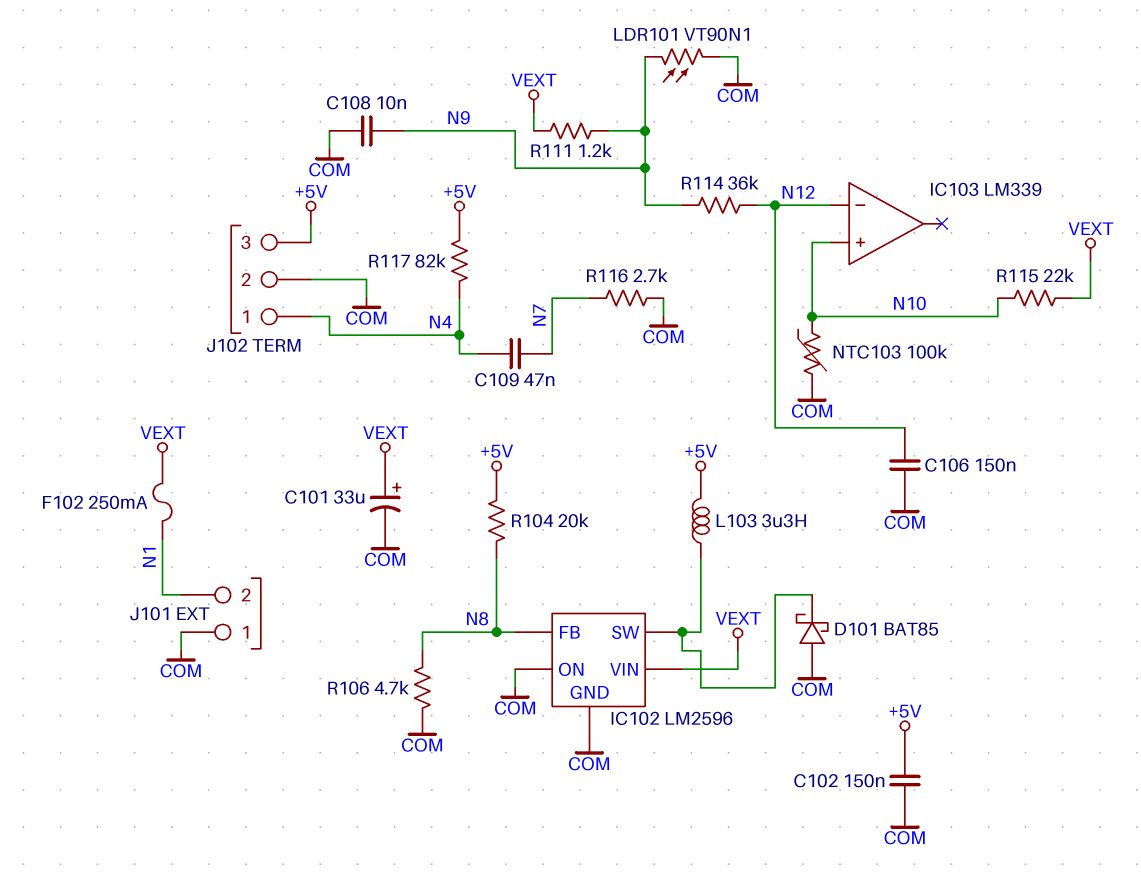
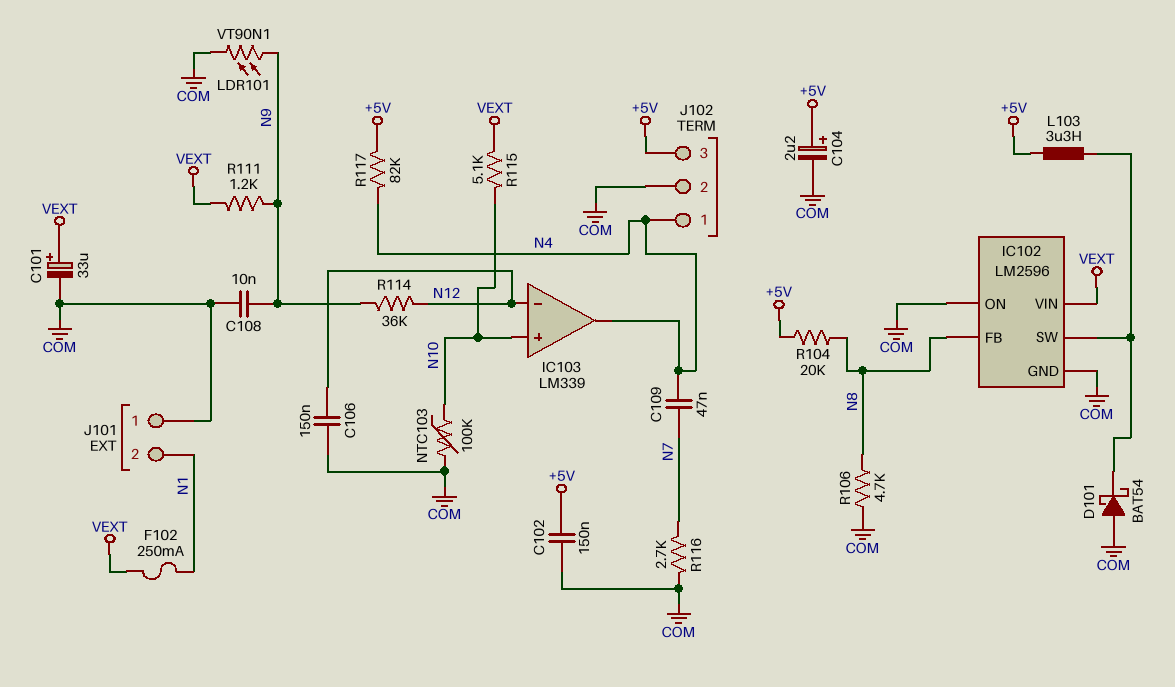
C104: none -> 2.2uF (plus +5V, minus COM)
D101: schottky BAT85 (A COM, K IC102/SW) -> schottky BAT54 (A COM, K IC102/SW)
IC103 pin out: none -> N4
R115: 22k (N10, VEXT) -> 5.1k (N10, VEXT)

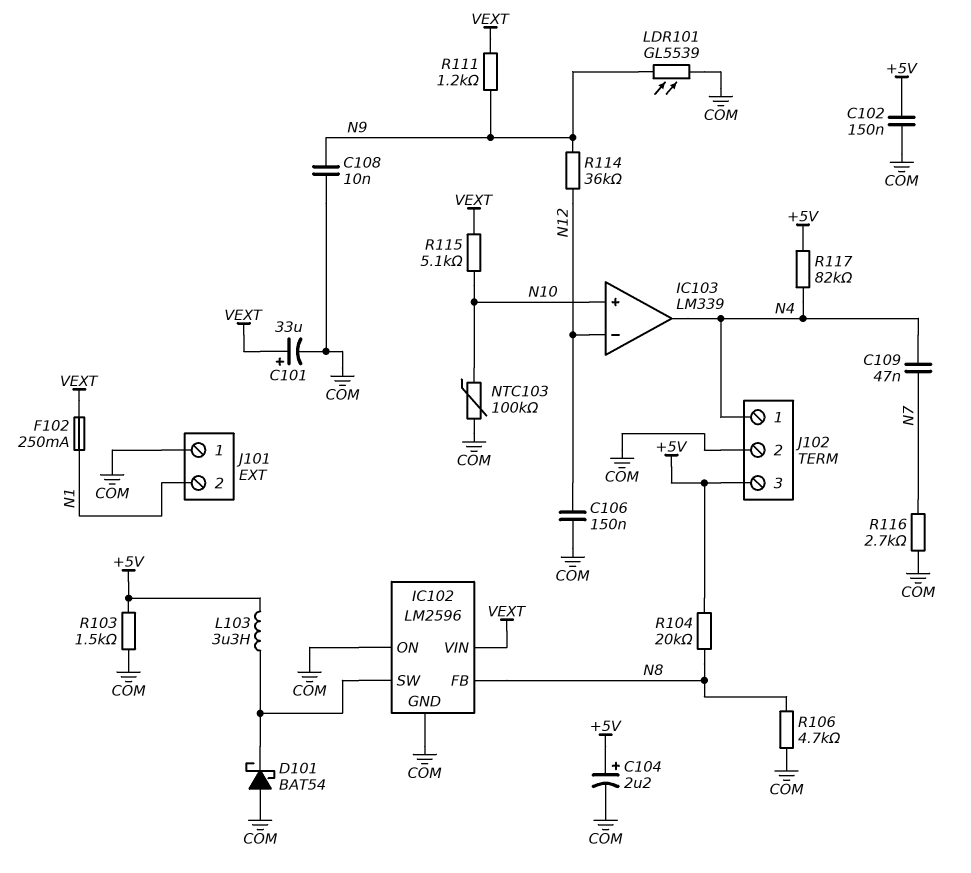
LDR101: VT90N1 (COM, N9) -> GL5539 (COM, N9)
R103: none -> 1.5k (+5V, COM)

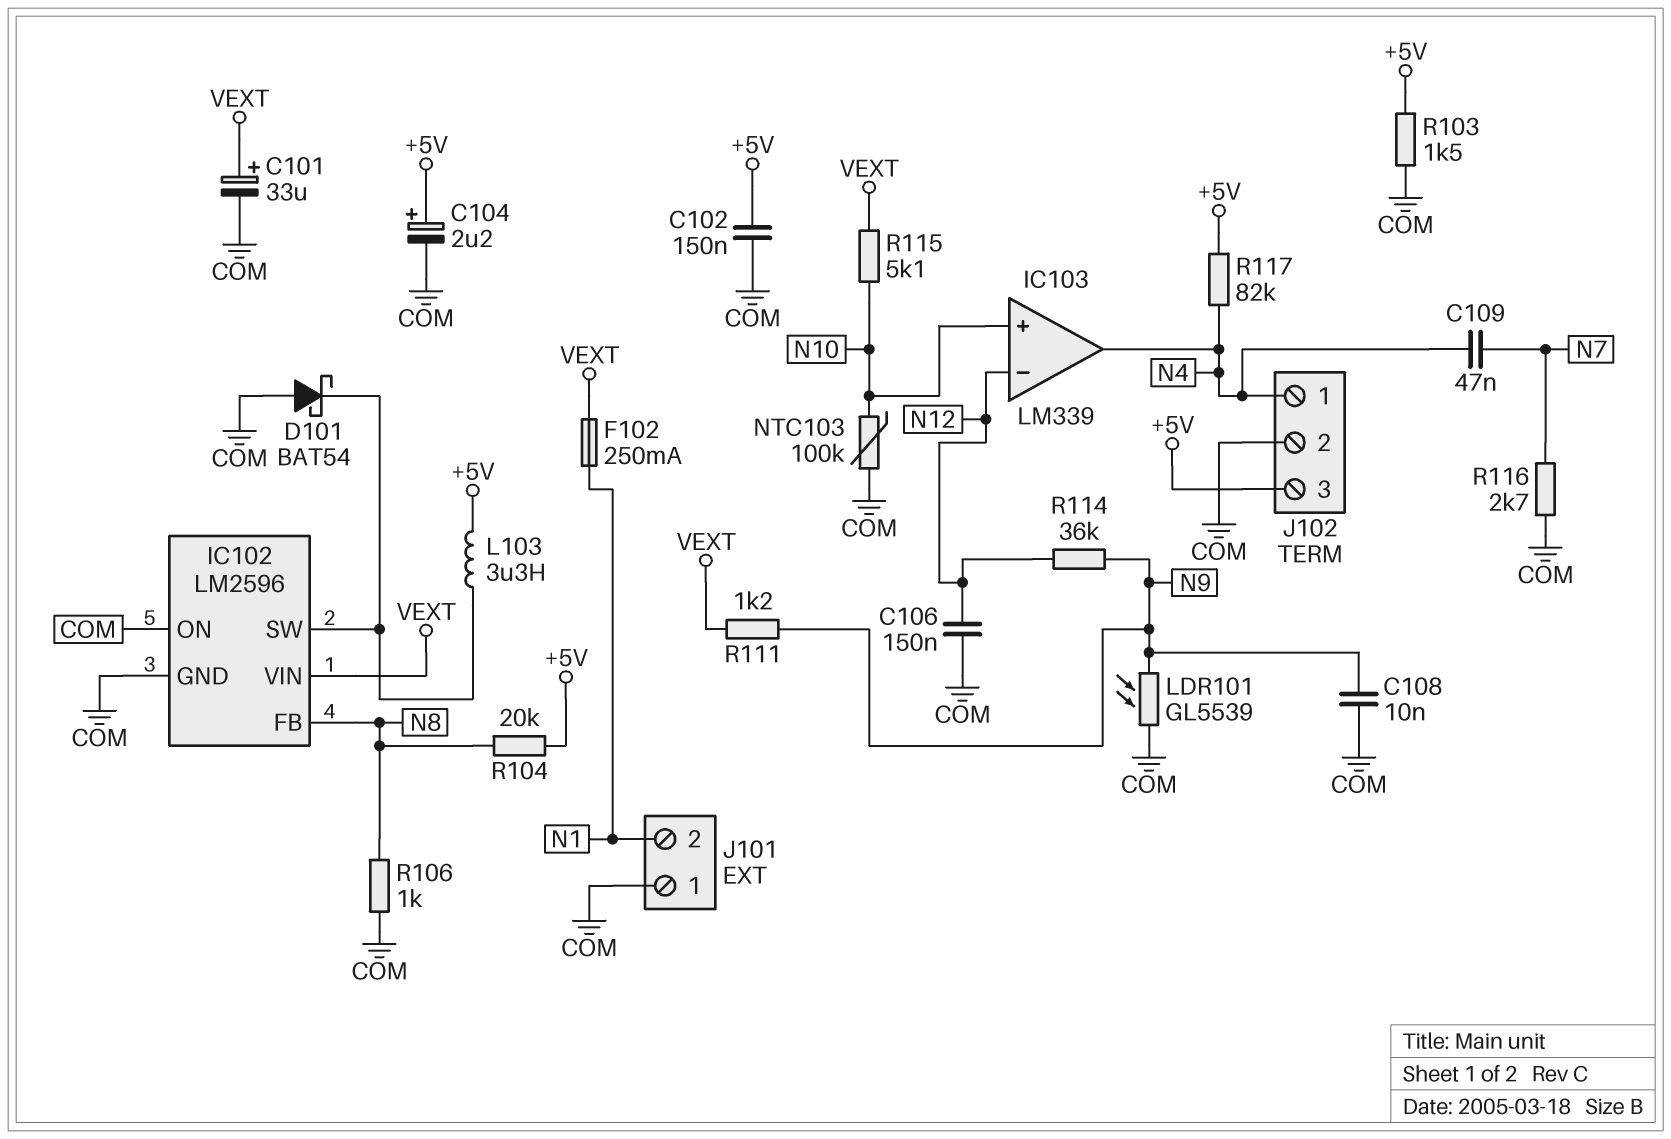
R106: 4.7k (COM, N8) -> 1k (COM, N8)

